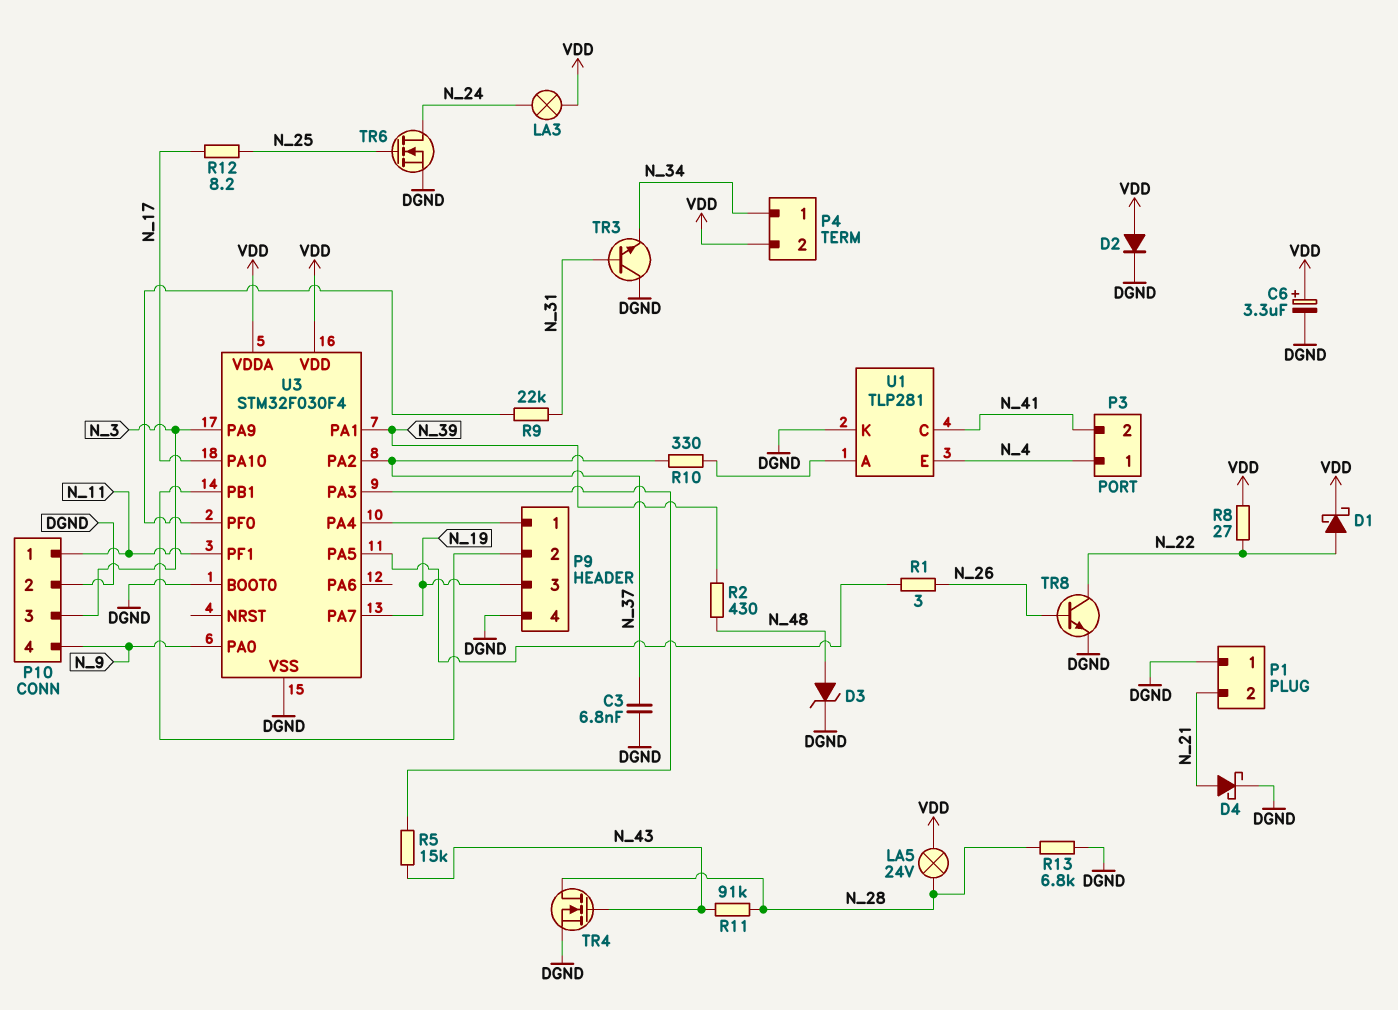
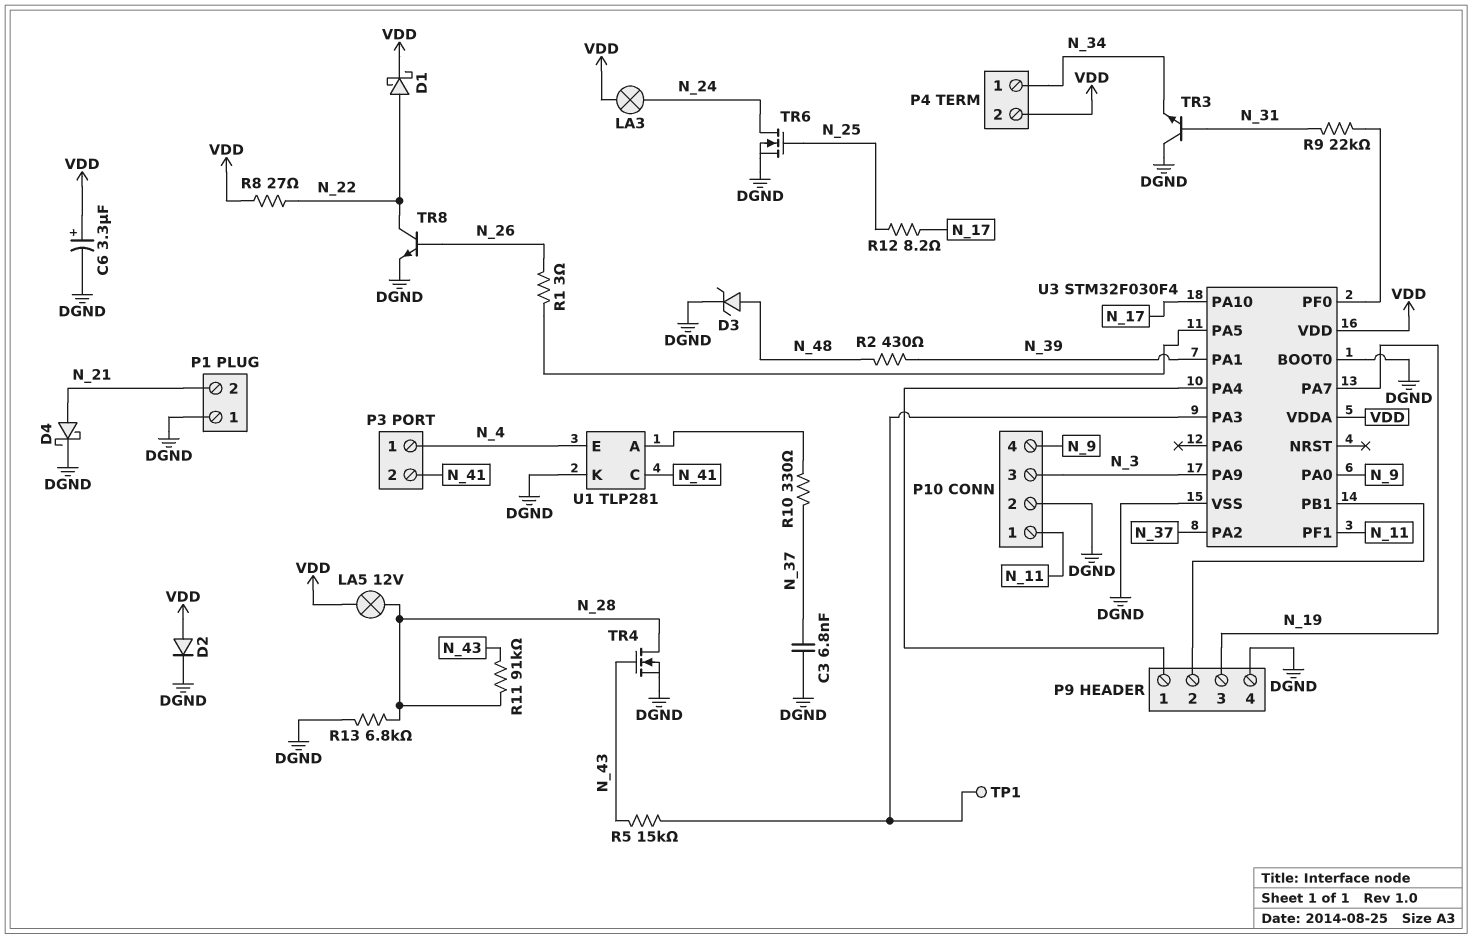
LA5: lamp 24V (N_28, VDD) -> lamp 12V (N_28, VDD)
TP1: none -> test point (U3/PA3)

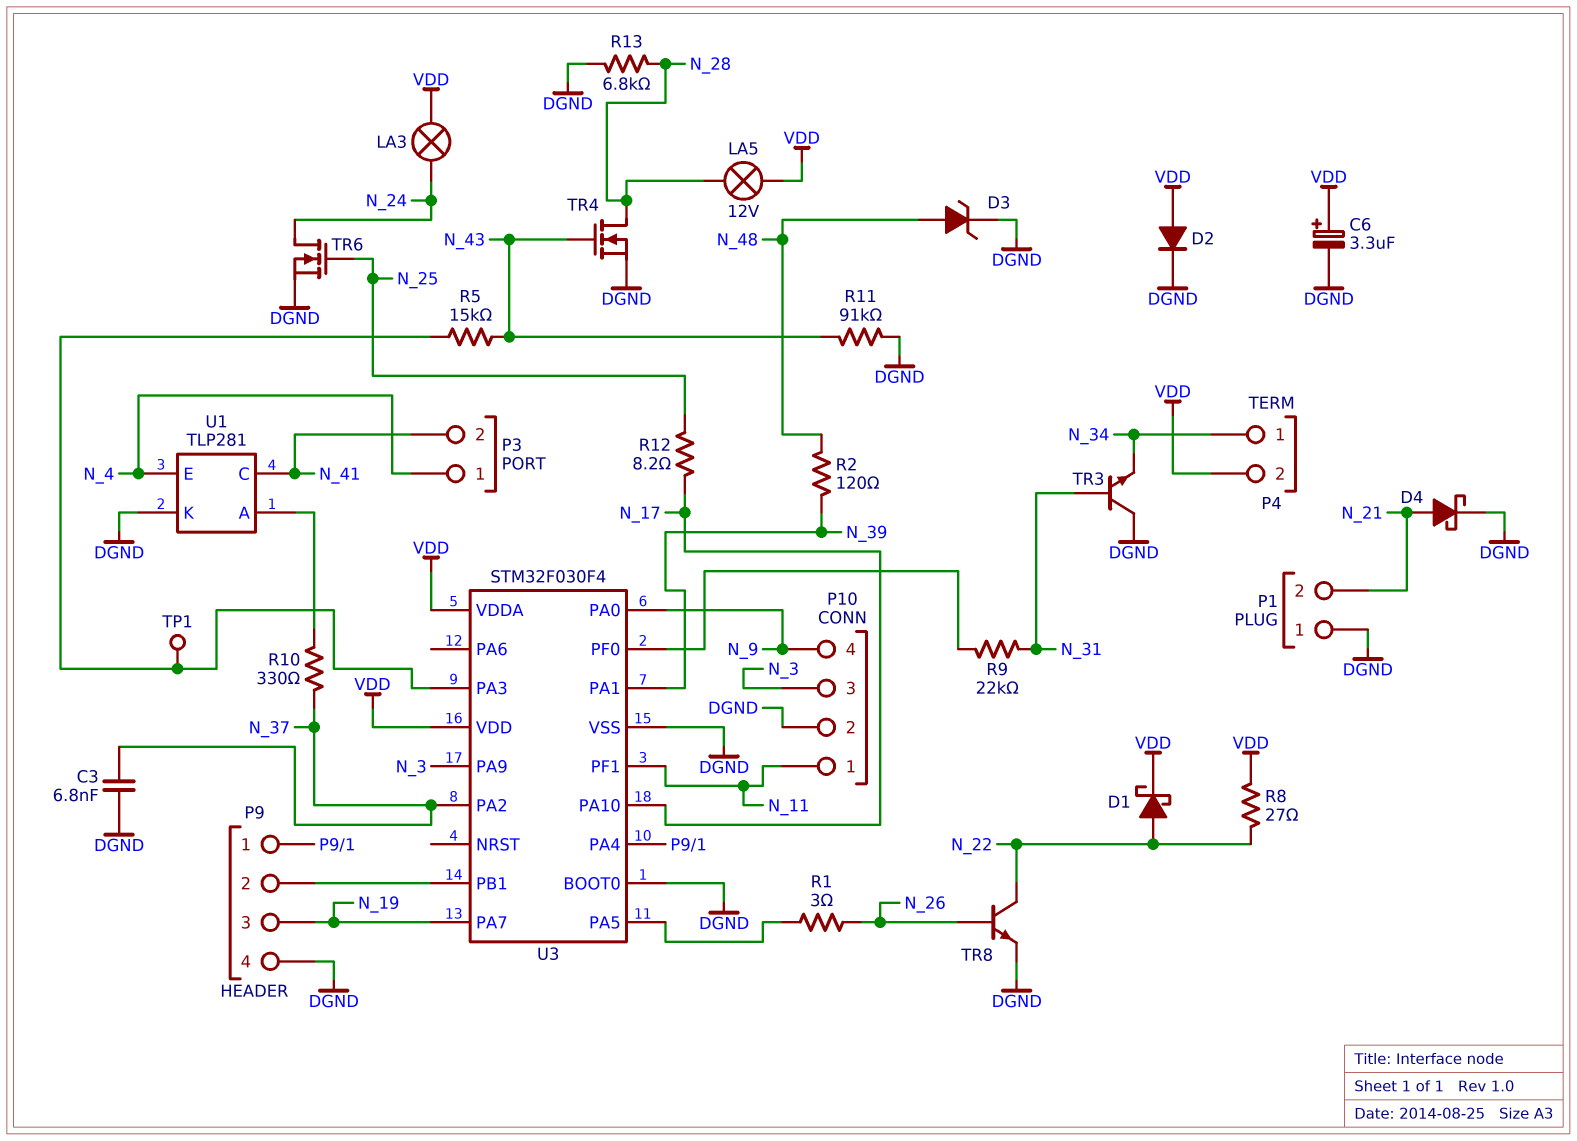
R2: 430 (N_39, N_48) -> 120 (N_39, N_48)
R11: 91k (N_28, N_43) -> 91k (DGND, N_43)

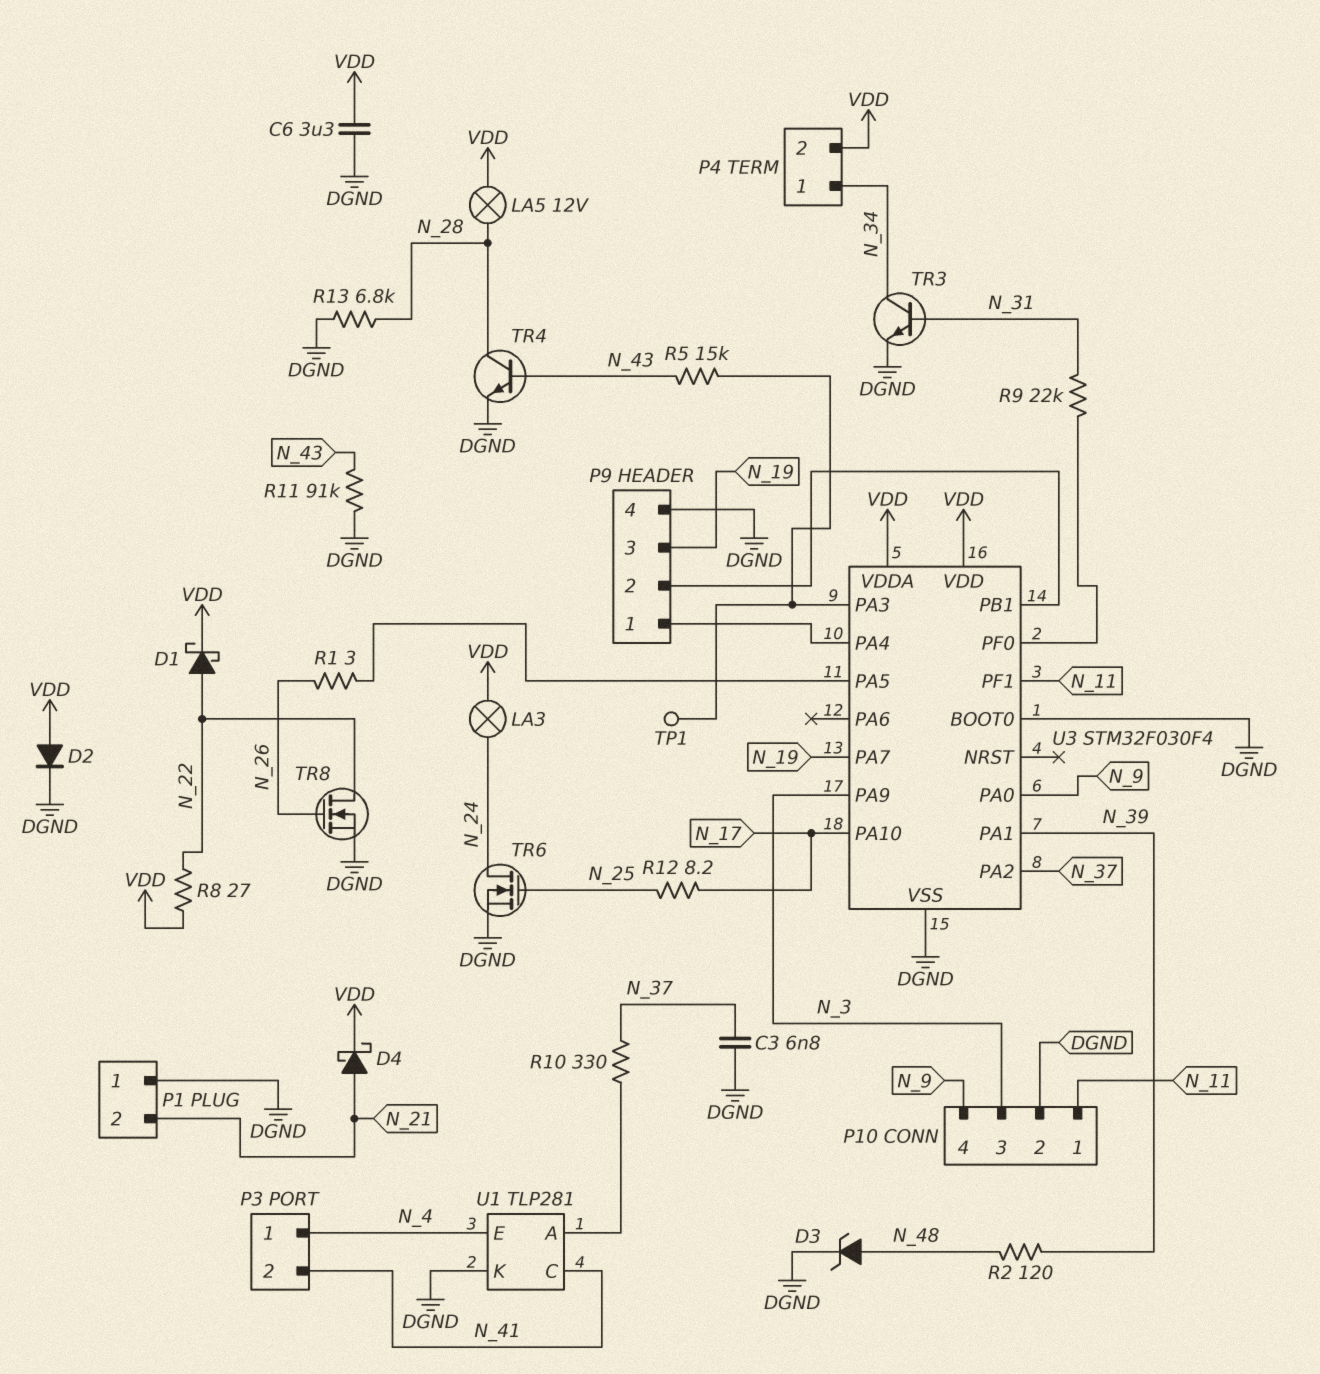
C6: 3.3uF (plus VDD, minus DGND) -> 3.3uF (DGND, VDD)
D4: schottky (A N_21, K DGND) -> schottky (A N_21, K VDD)
TR3: NPN (B N_31, C DGND, E N_34) -> NPN (B N_31, C N_34, E DGND)
TR4: NMOS (G N_43, D N_28, S DGND) -> NPN (B N_43, C N_28, E DGND)
TR8: NPN (B N_26, C N_22, E DGND) -> NMOS (G N_26, D N_22, S DGND)

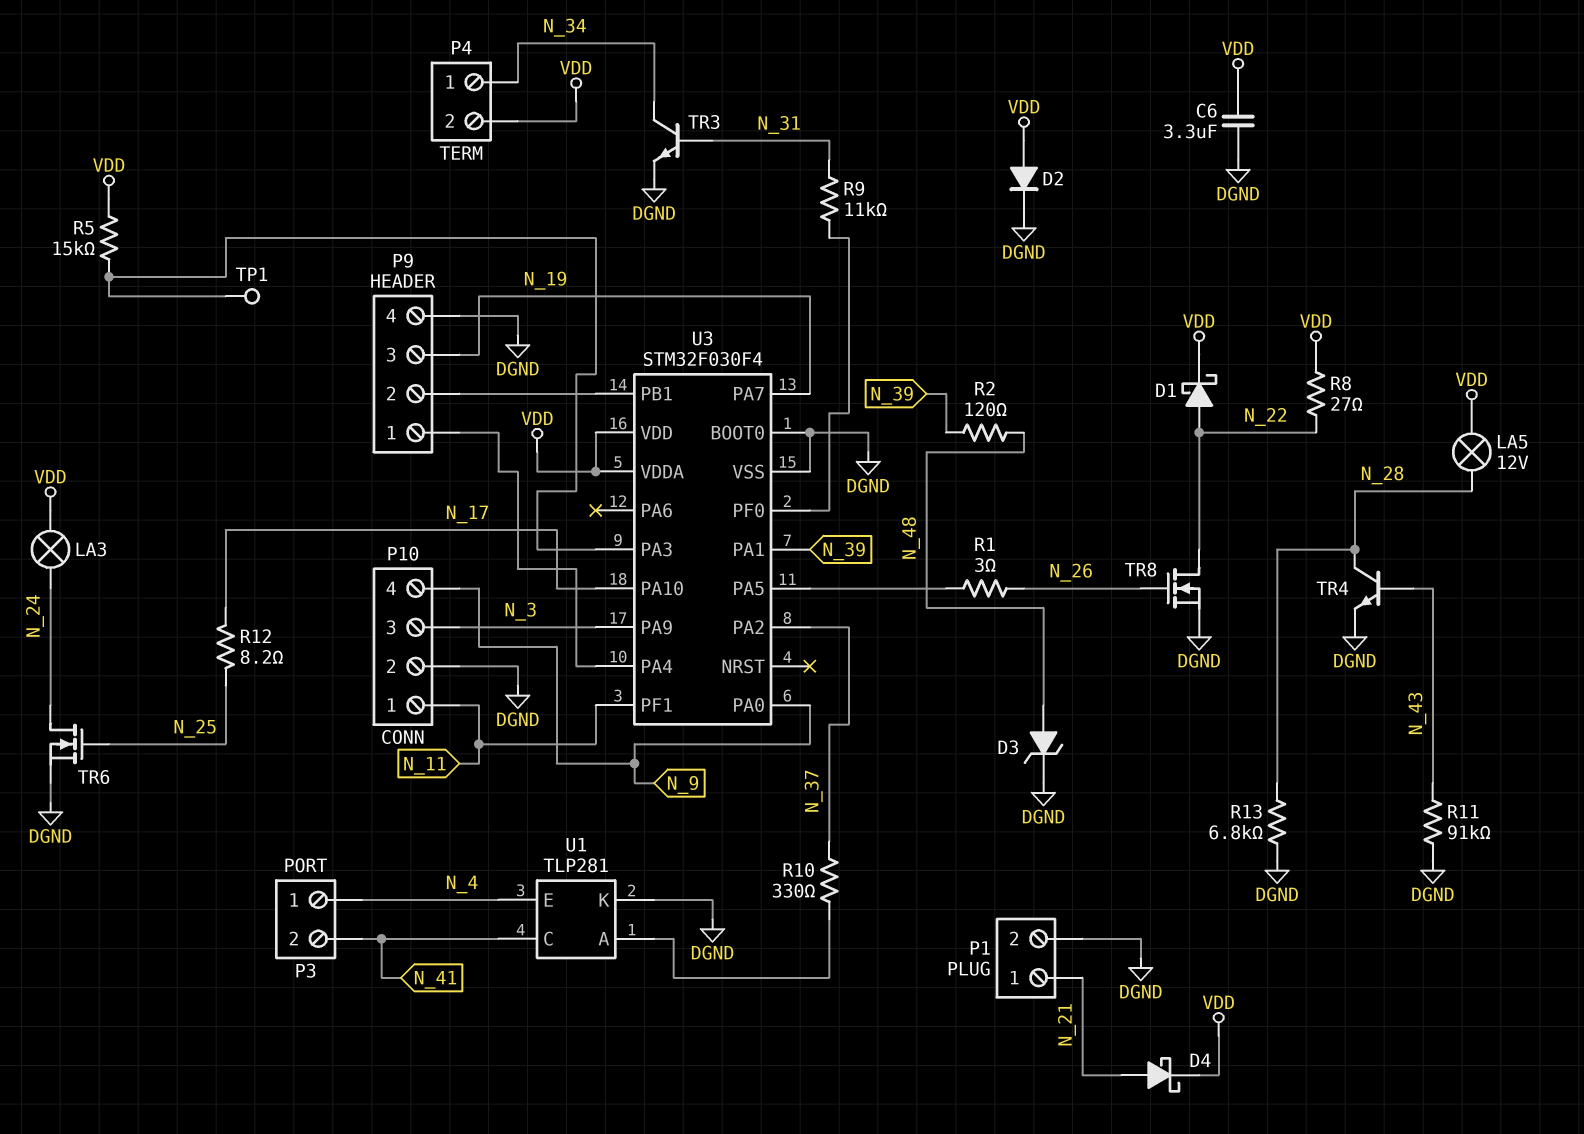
C3: 6.8nF (DGND, N_37) -> none
P1 pin 1: DGND -> N_21
P1 pin 2: N_21 -> DGND
R5: 15k (N_43, U3/PA3) -> 15k (U3/PA3, VDD)
R9: 22k (N_31, U3/PF0) -> 11k (N_31, U3/PF0)

